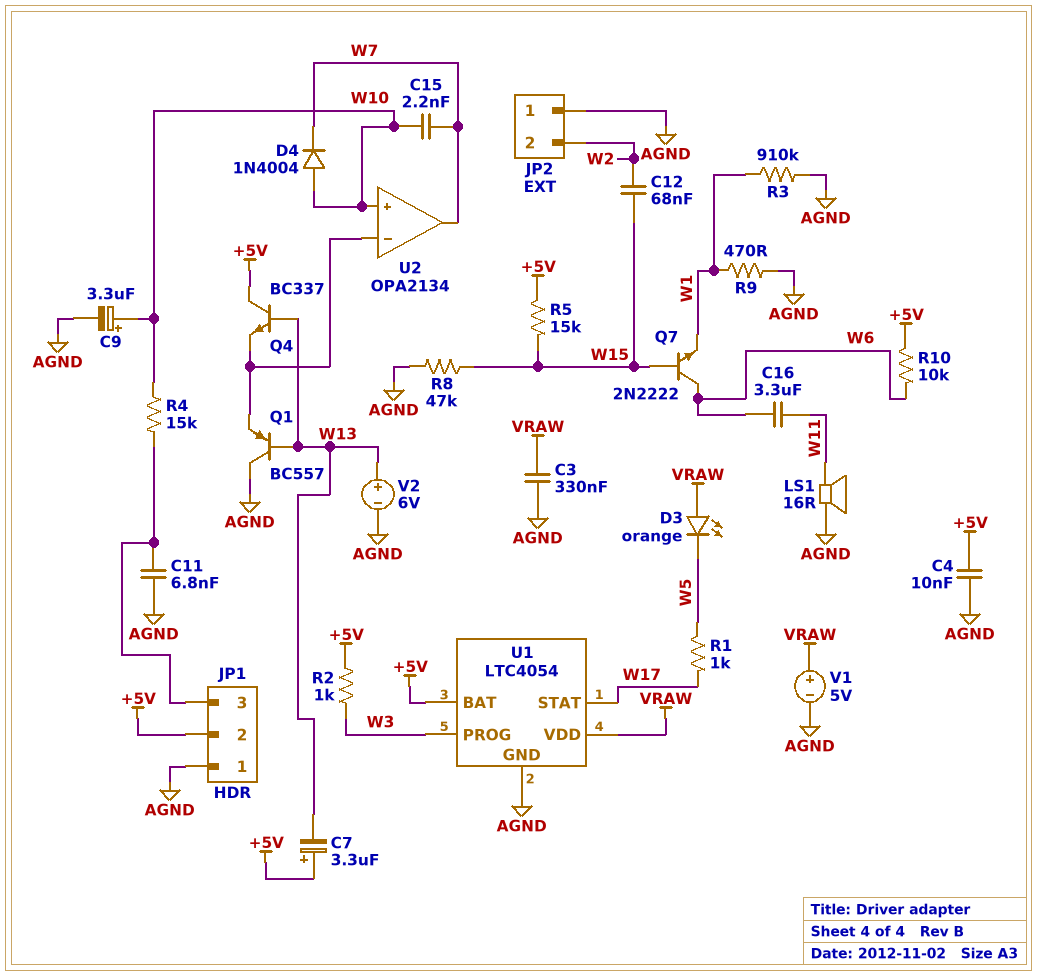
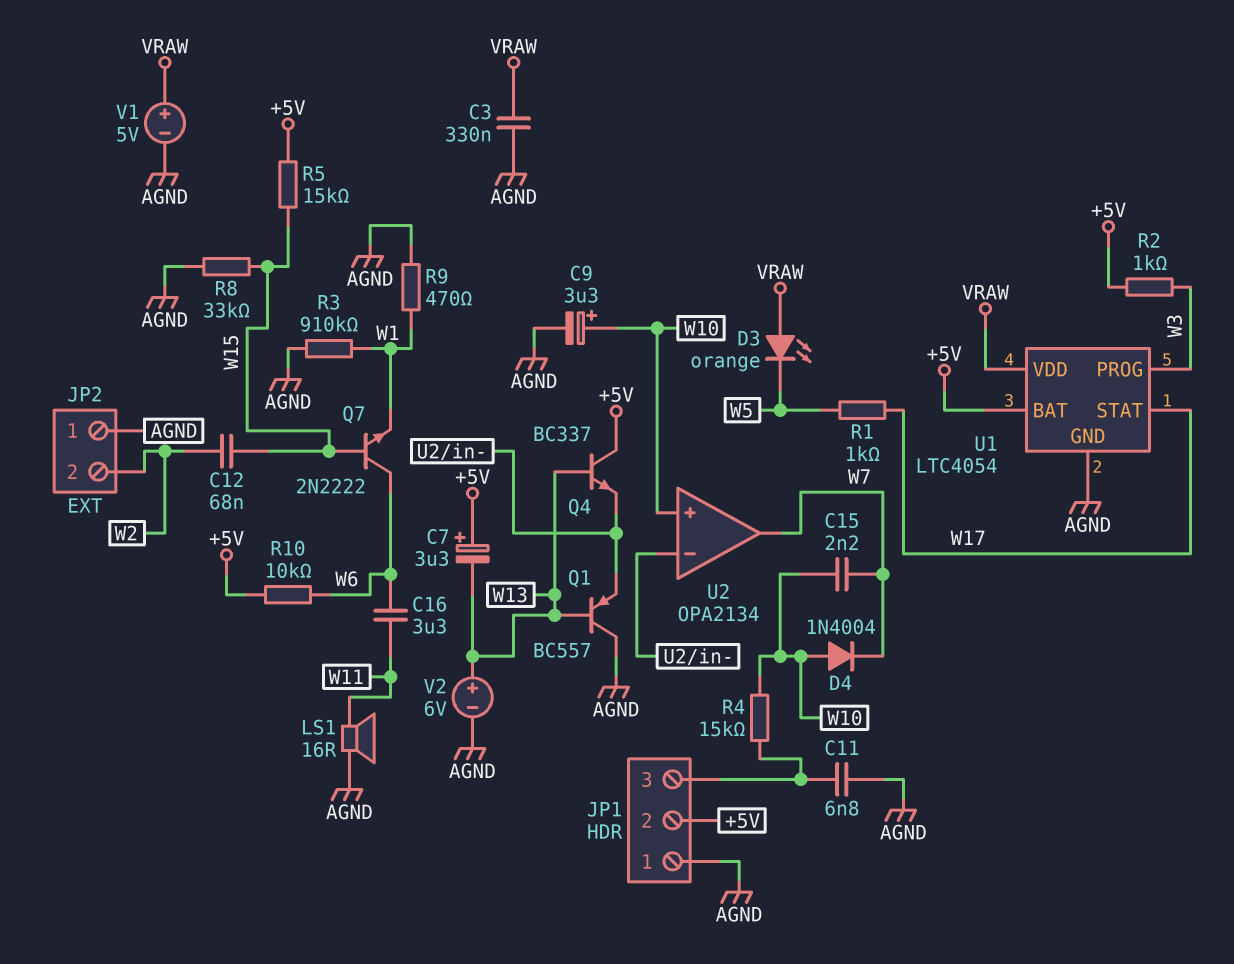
C4: 10nF (+5V, AGND) -> none
R8: 47k (AGND, W15) -> 33k (AGND, W15)

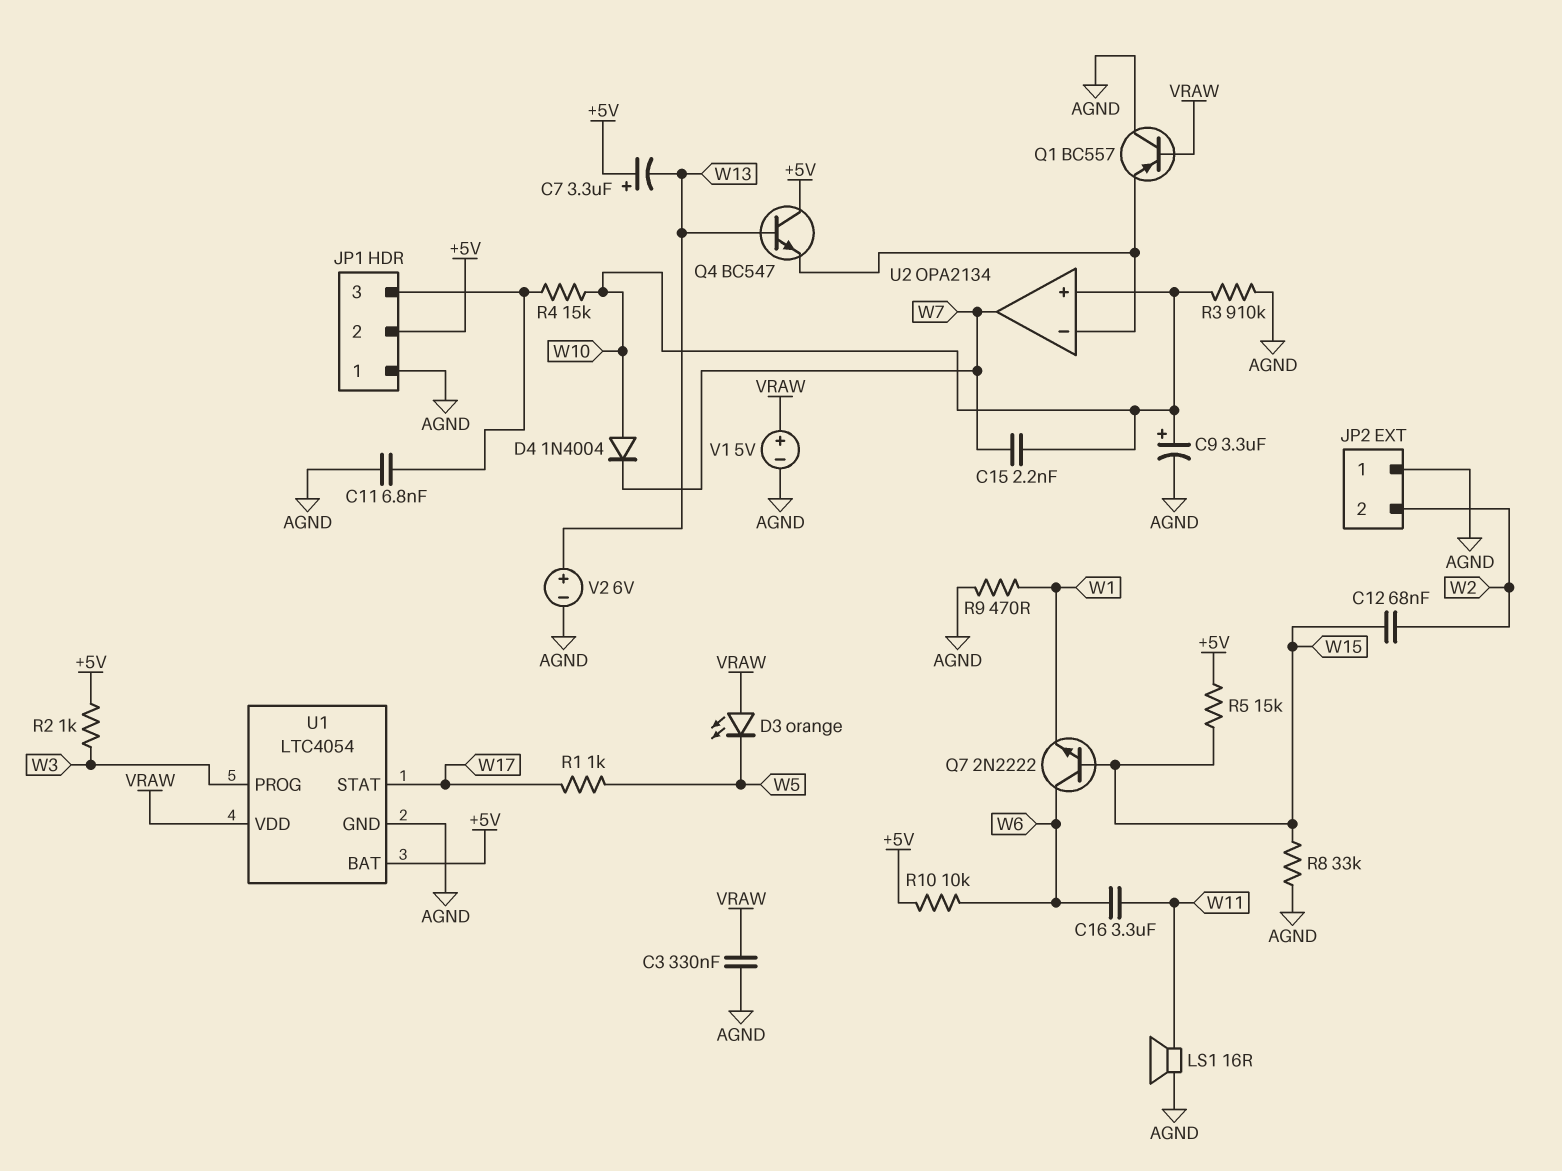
Q1: PNP BC557 (B W13, C AGND, E U2/in-) -> PNP BC557 (B VRAW, C AGND, E U2/in-)
Q4: NPN BC337 (B W13, C +5V, E U2/in-) -> NPN BC547 (B W13, C +5V, E U2/in-)
R3: 910k (AGND, W1) -> 910k (AGND, W10)

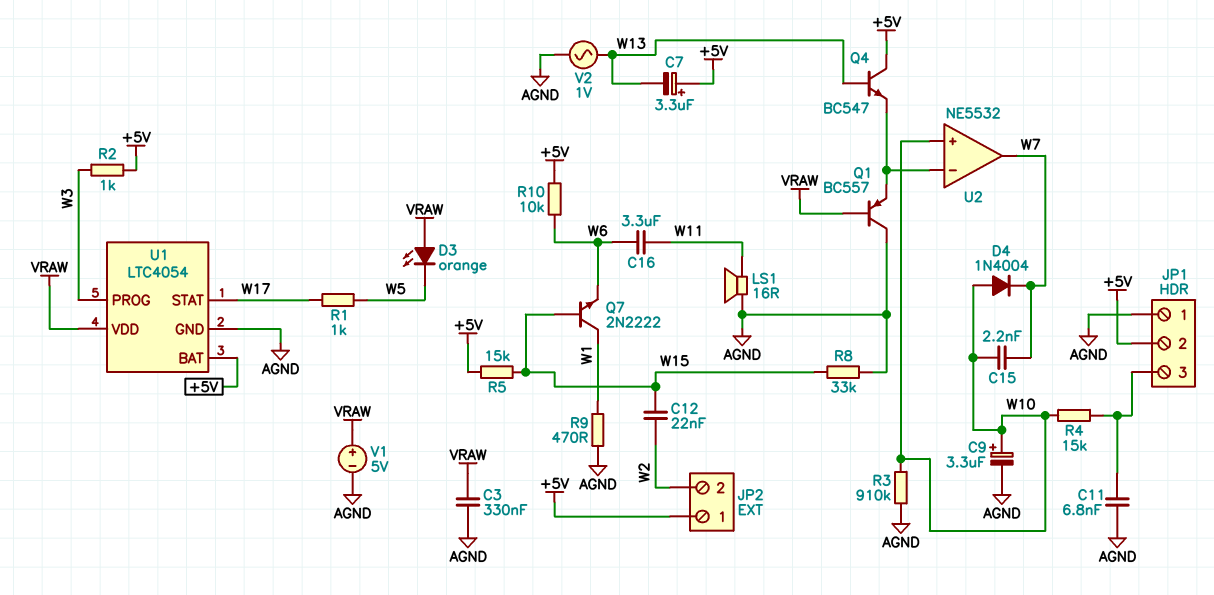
C12: 68nF (W2, W15) -> 22nF (W2, W15)
JP2 pin 1: AGND -> +5V
Q7: NPN 2N2222 (B W15, C W6, E W1) -> NPN 2N2222 (B W15, C W1, E W6)
U2: OPA2134 -> NE5532
V2: 6V (plus W13, minus AGND) -> AC 1V (AGND, W13)

